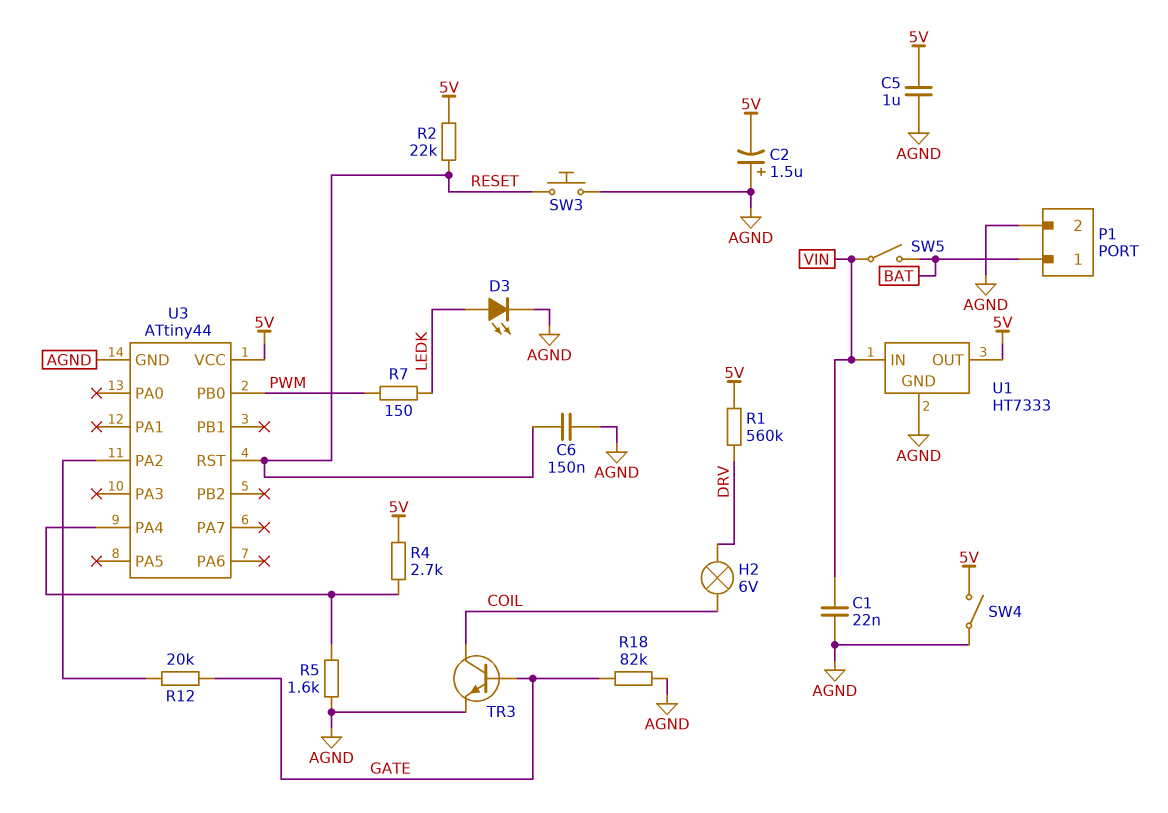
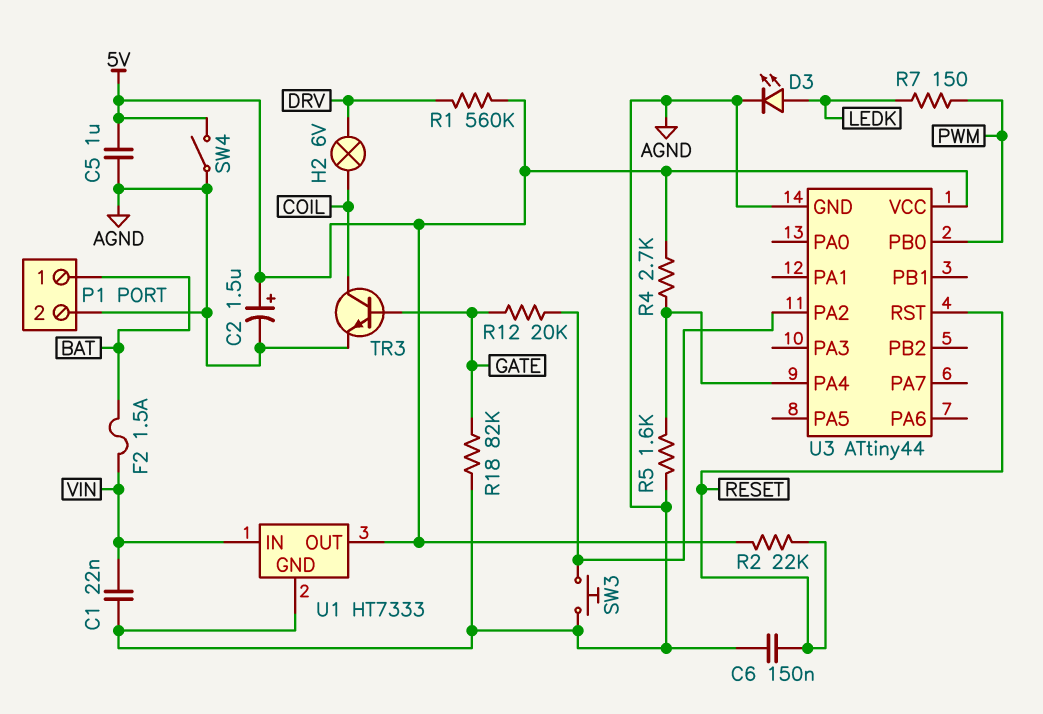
C2: 1.5uF (plus AGND, minus 5V) -> 1.5uF (plus 5V, minus AGND)
F2: none -> 1.5A (BAT, VIN)
SW3: button (AGND, RESET) -> button (AGND, U3/PA2)
SW5: switch (BAT, VIN) -> none

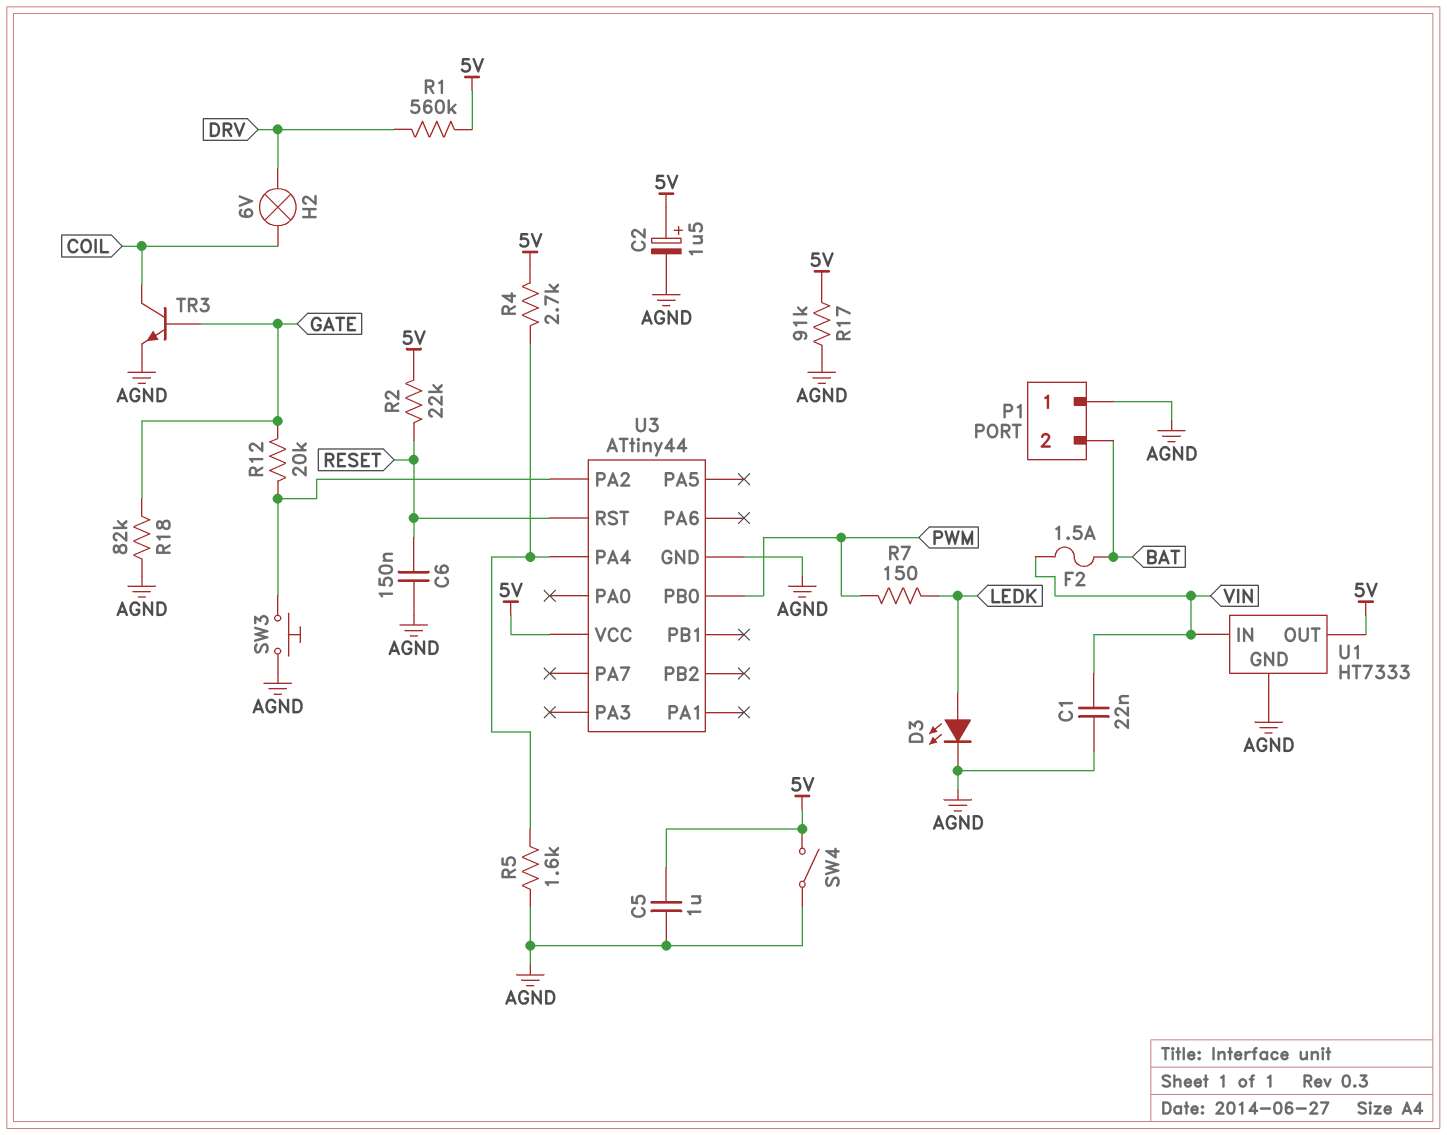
P1 pin 1: BAT -> AGND
P1 pin 2: AGND -> BAT
R17: none -> 91k (5V, AGND)

